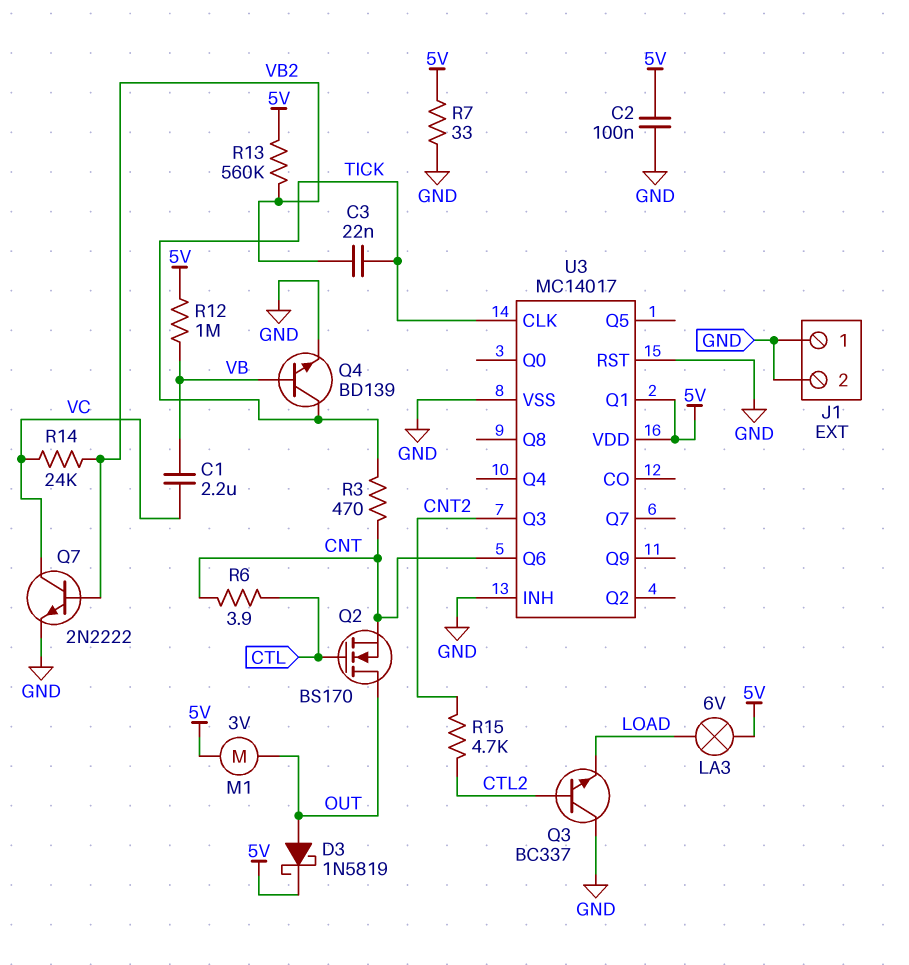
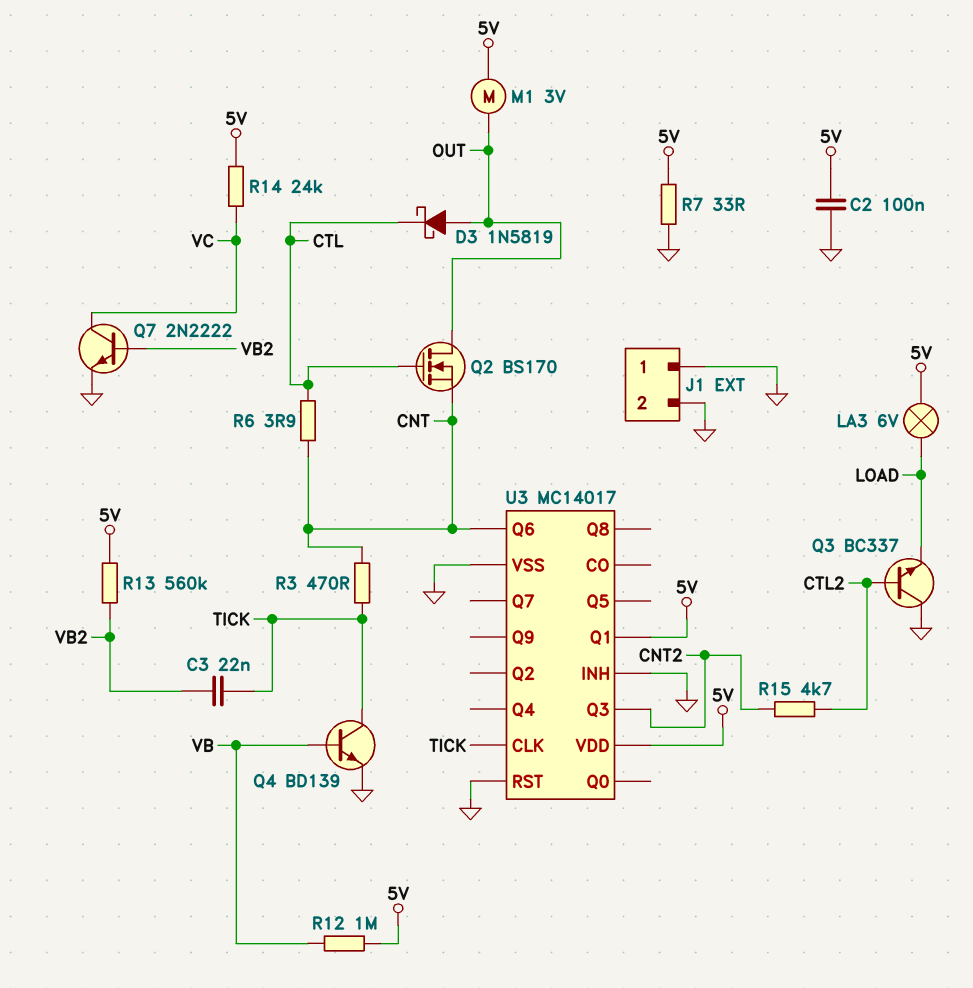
C1: 2.2uF (VB, VC) -> none
D3: schottky 1N5819 (A OUT, K 5V) -> schottky 1N5819 (A OUT, K CTL)
R14: 24k (VB2, VC) -> 24k (5V, VC)

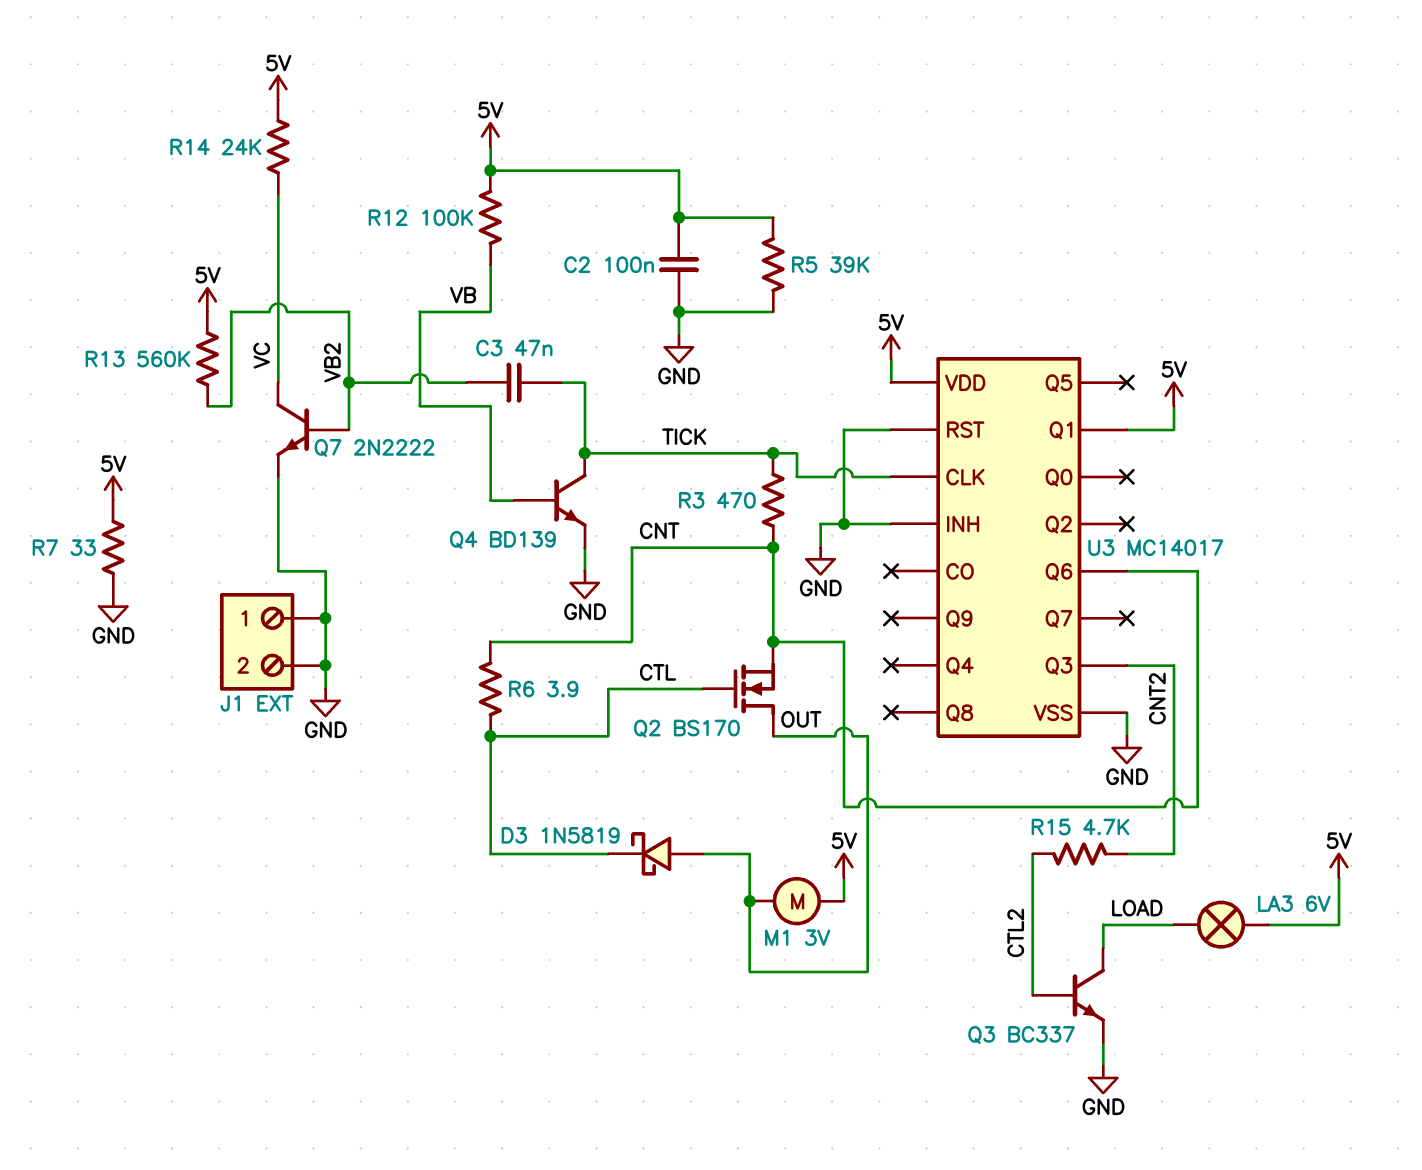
C3: 22nF (TICK, VB2) -> 47nF (TICK, VB2)
Q3: NPN BC337 (B CTL2, C GND, E LOAD) -> NPN BC337 (B CTL2, C LOAD, E GND)
R5: none -> 39k (5V, GND)
R12: 1M (5V, VB) -> 100k (5V, VB)

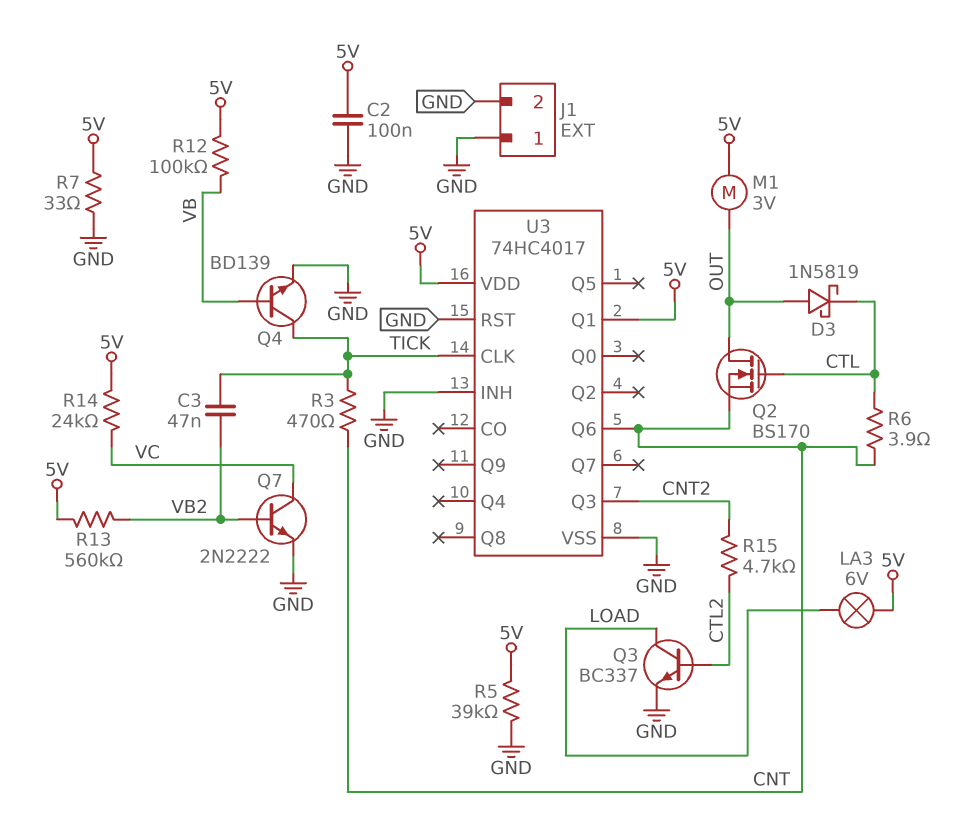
U3: MC14017 -> 74HC4017

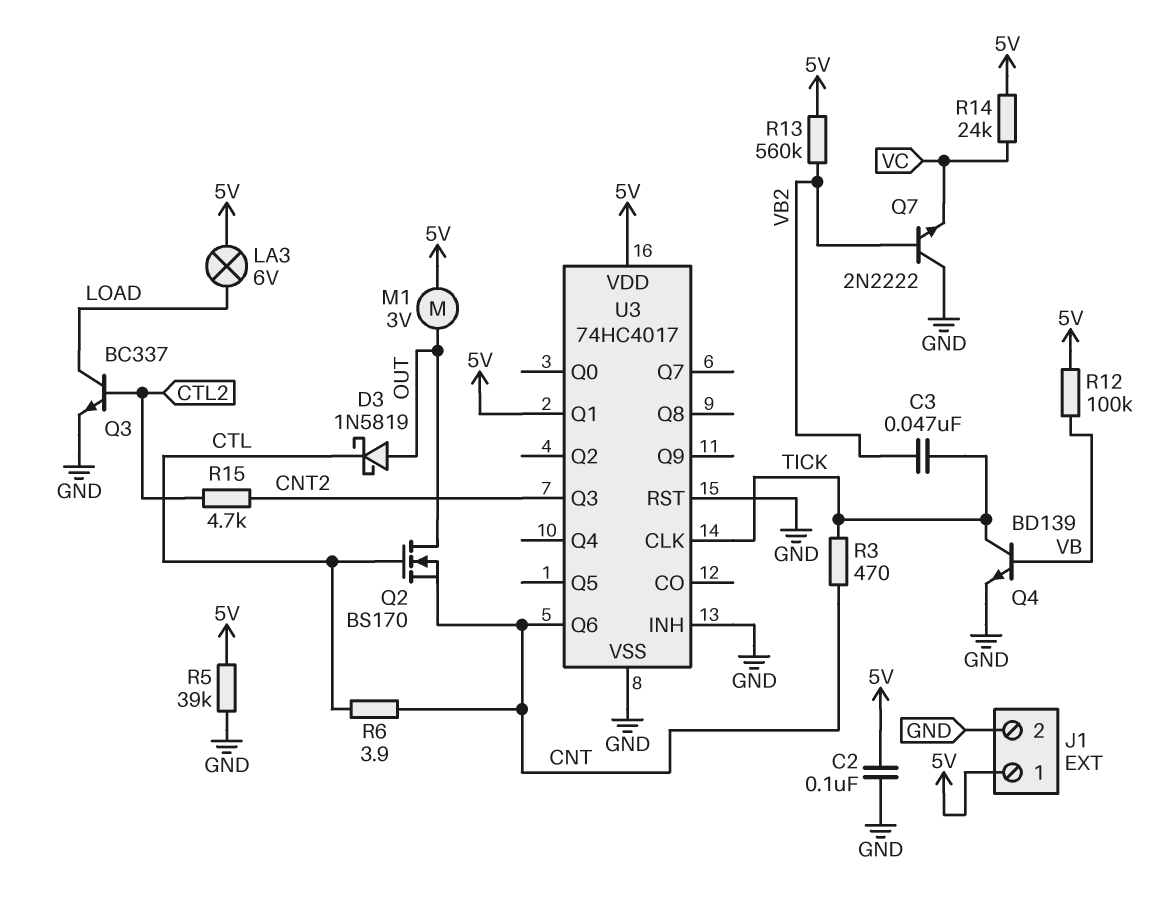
J1 pin 1: GND -> 5V
Q7: NPN 2N2222 (B VB2, C VC, E GND) -> NPN 2N2222 (B VB2, C GND, E VC)
R7: 33 (5V, GND) -> none

